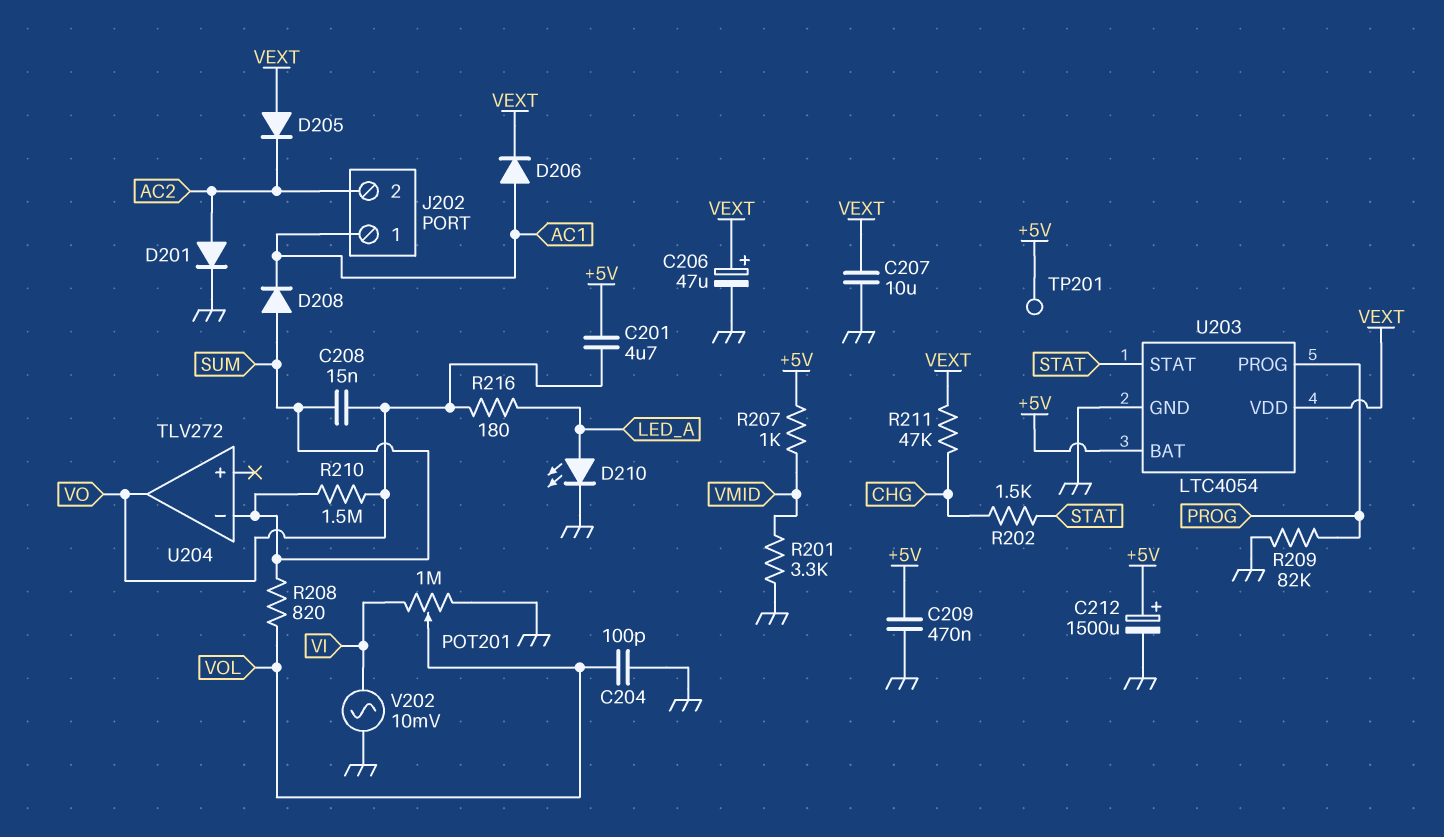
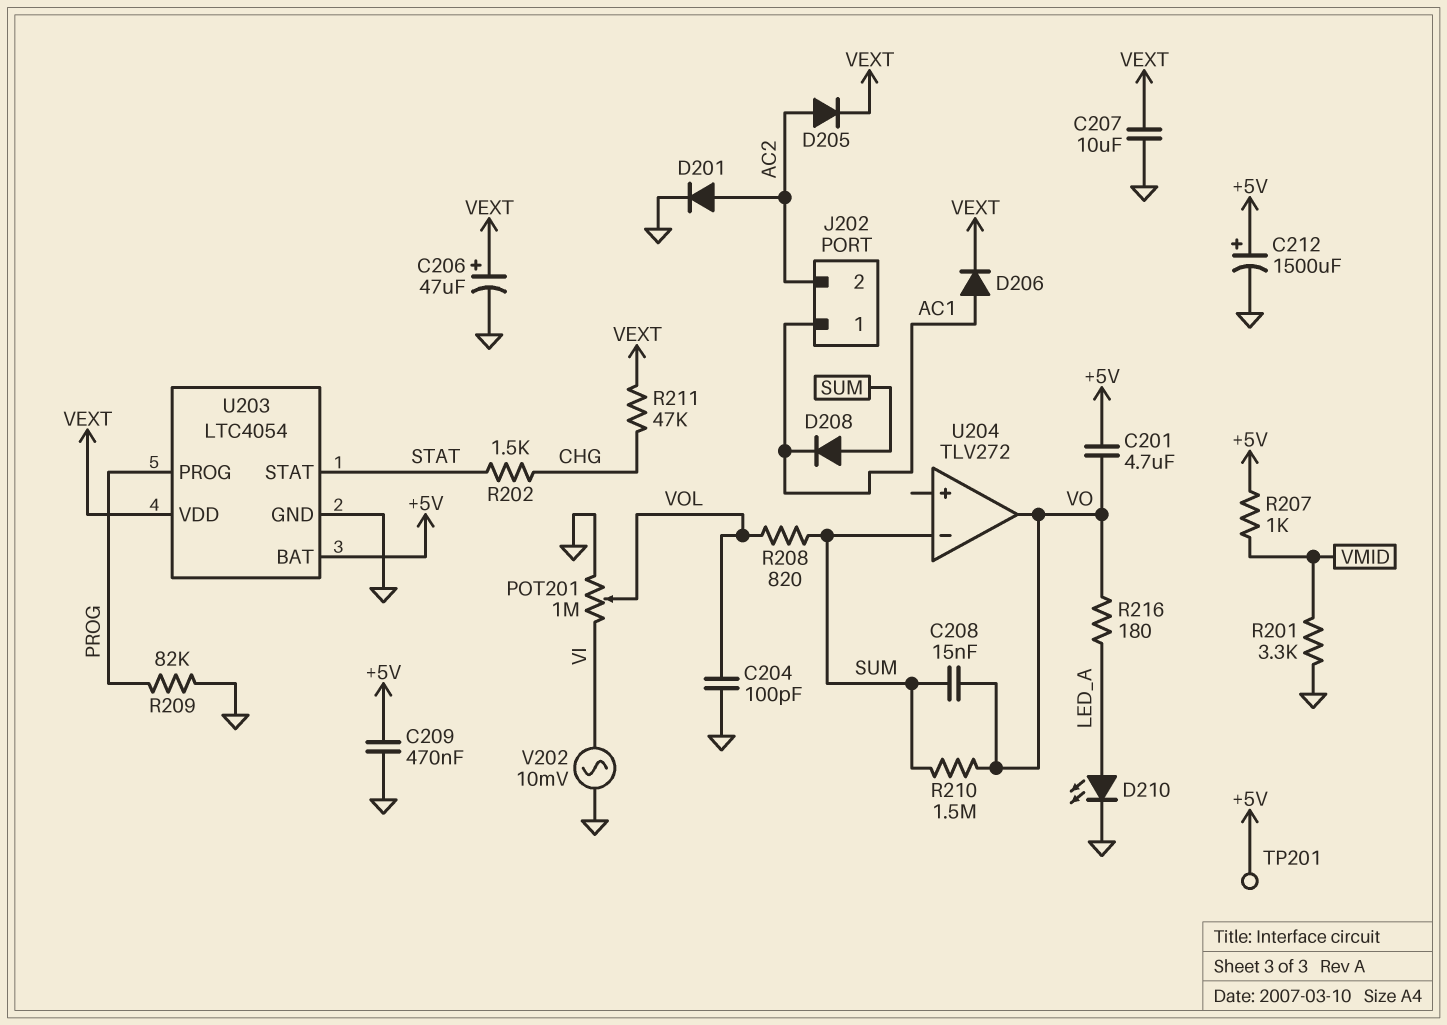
D205: diode (A VEXT, K AC2) -> diode (A AC2, K VEXT)

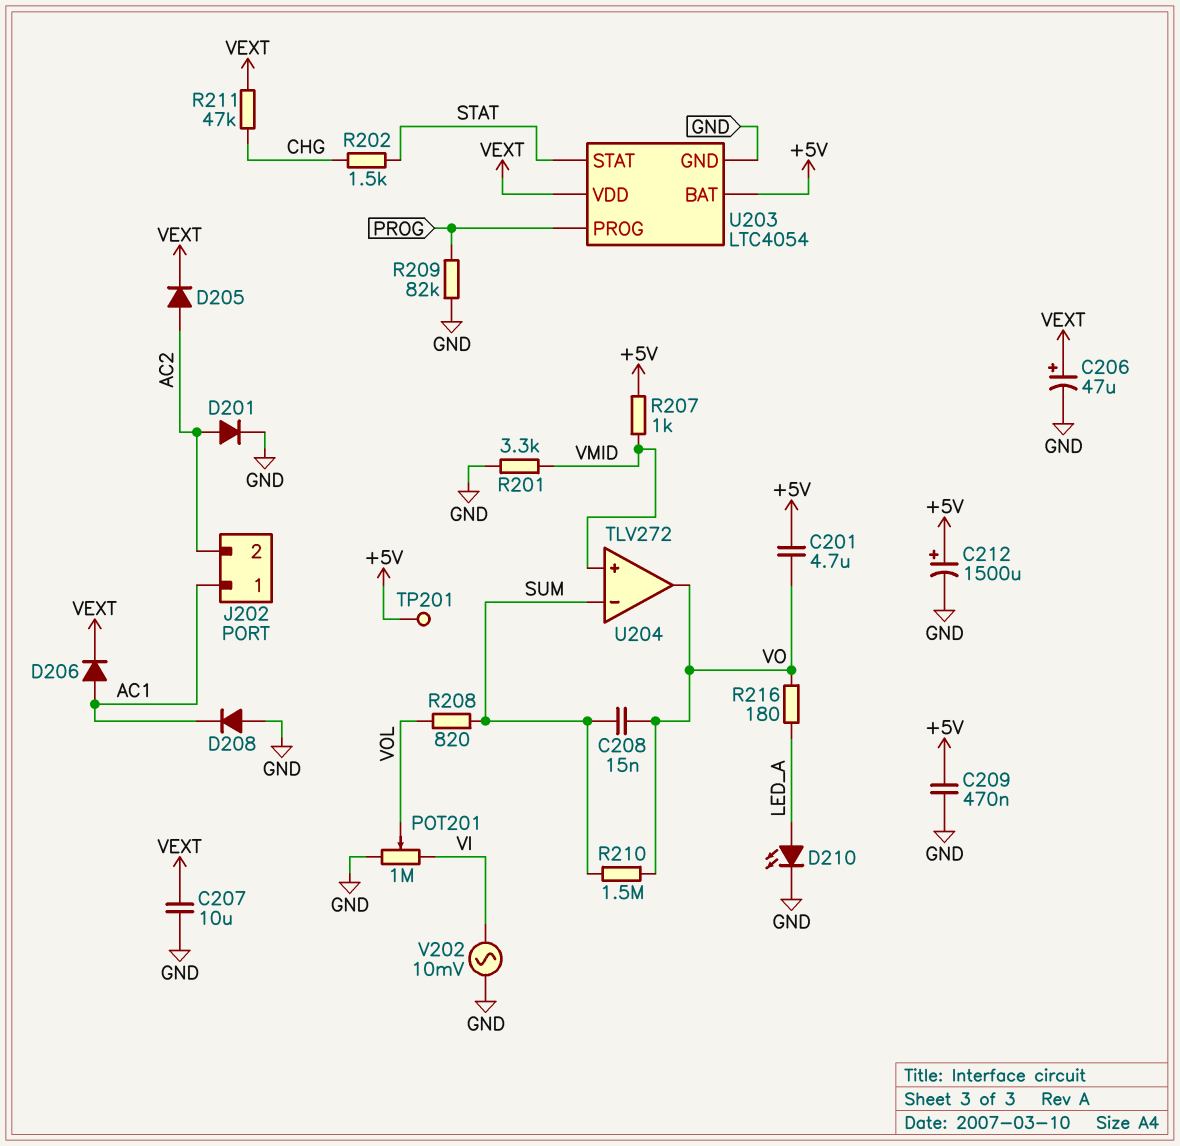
C204: 100pF (GND, VOL) -> none
D208: diode (A SUM, K AC1) -> diode (A GND, K AC1)
U204 pin in+: none -> VMID

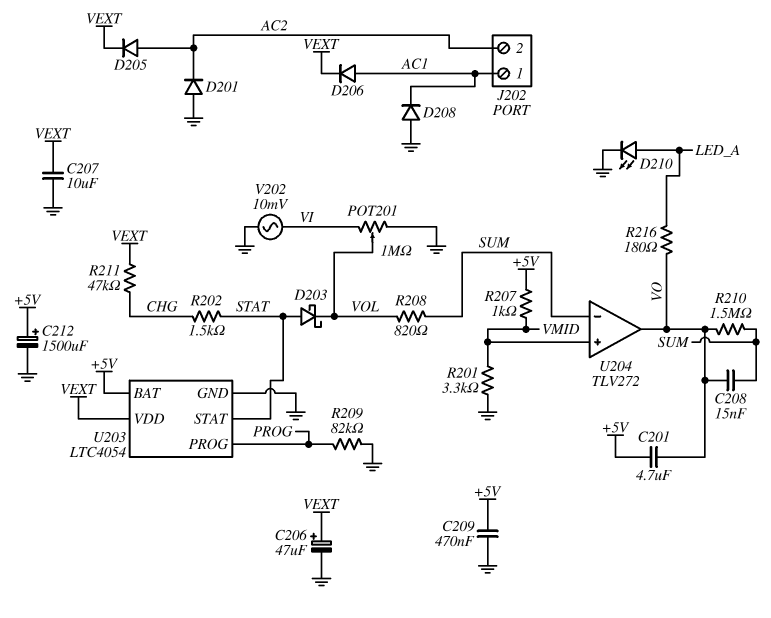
D201: diode (A AC2, K GND) -> diode (A GND, K AC2)
D203: none -> schottky (A STAT, K VOL)
TP201: test point (+5V) -> none

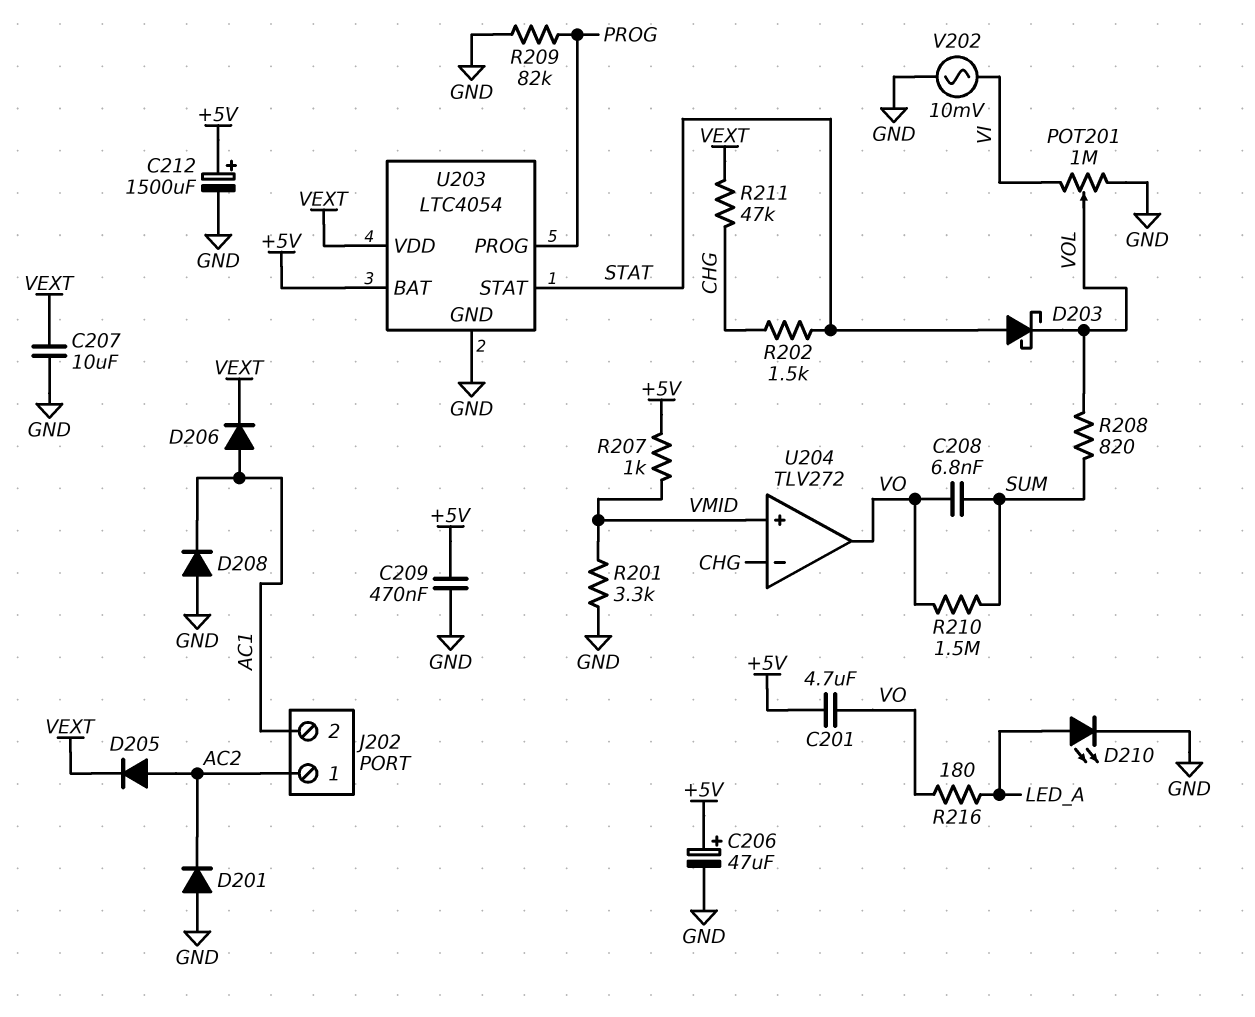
C206: 47uF (plus VEXT, minus GND) -> 47uF (plus +5V, minus GND)
C208: 15nF (SUM, VO) -> 6.8nF (SUM, VO)
J202 pin 1: AC1 -> AC2
J202 pin 2: AC2 -> AC1
U204 pin in-: SUM -> CHG

